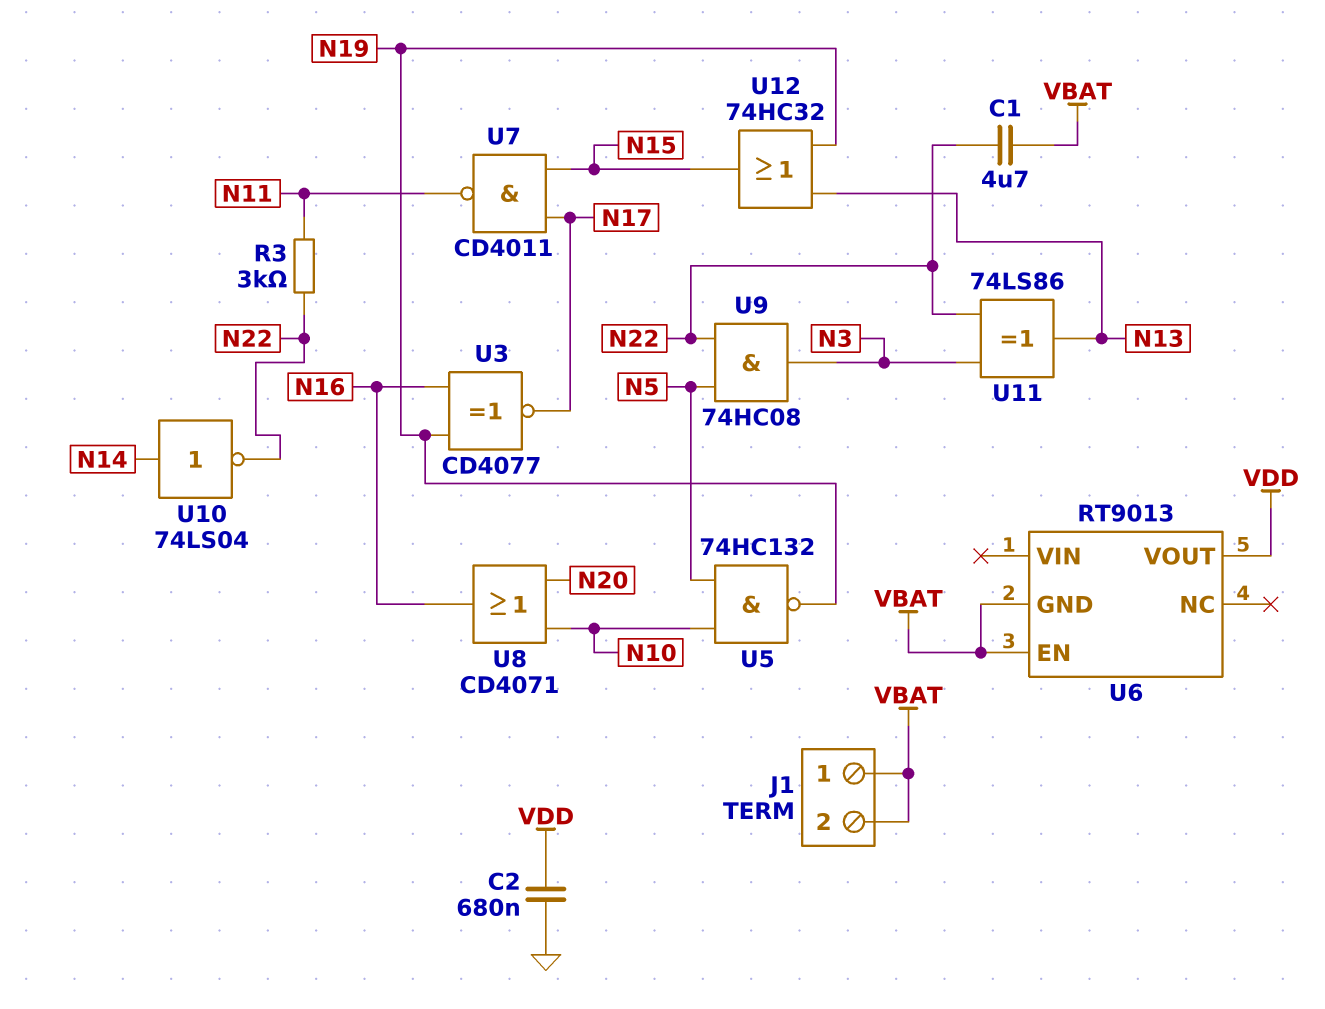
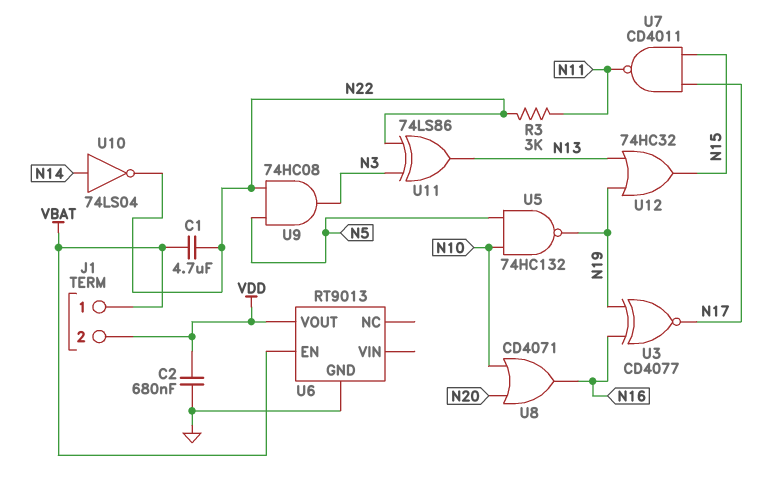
J1 pin 2: VBAT -> VDD
U6 pin GND: VBAT -> GND

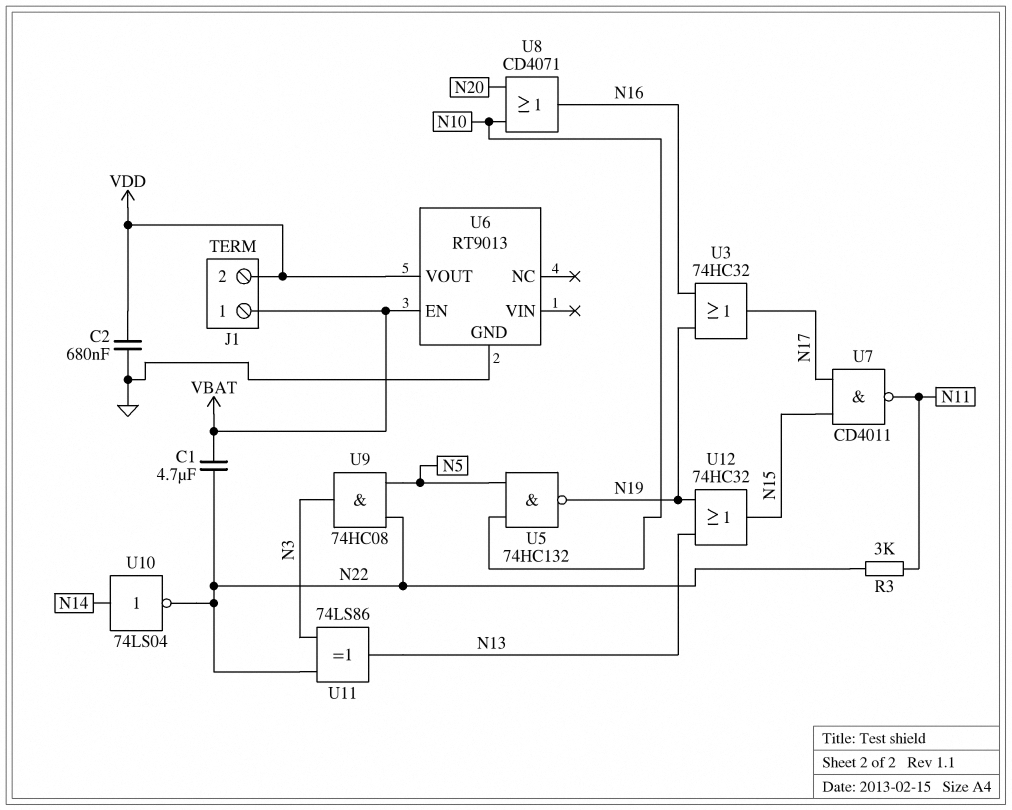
U3: XNOR CD4077 (in N16, in N19, out N17) -> OR 74HC32 (in N16, in N19, out N17)

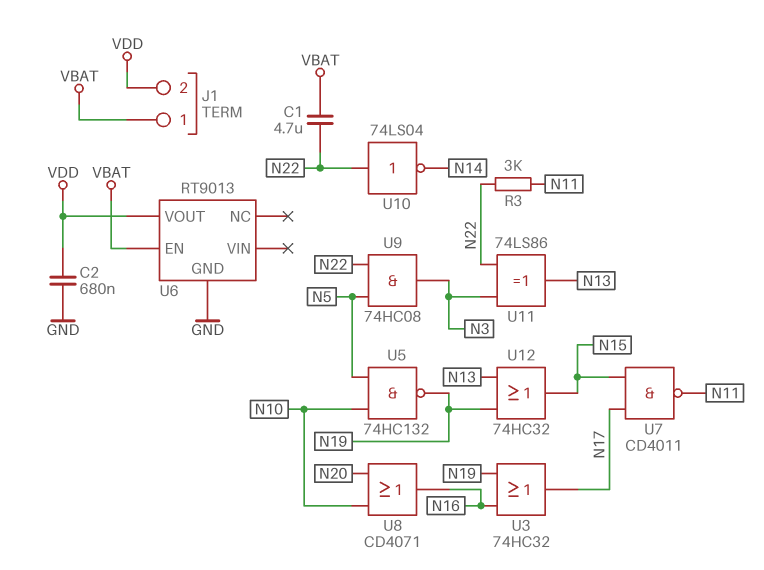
U10: NOT 74LS04 (in N14, out N22) -> NOT 74LS04 (in N22, out N14)

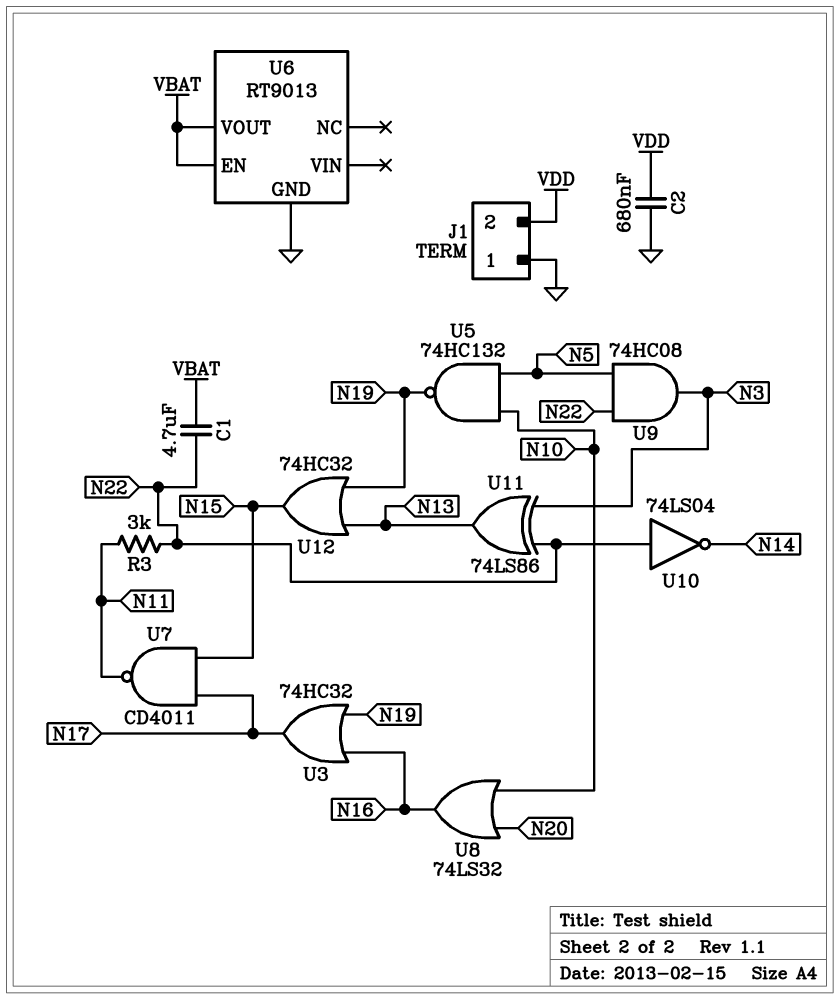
J1 pin 1: VBAT -> GND
U6 pin VOUT: VDD -> VBAT
U8: OR CD4071 (in N10, in N20, out N16) -> OR 74LS32 (in N10, in N20, out N16)

